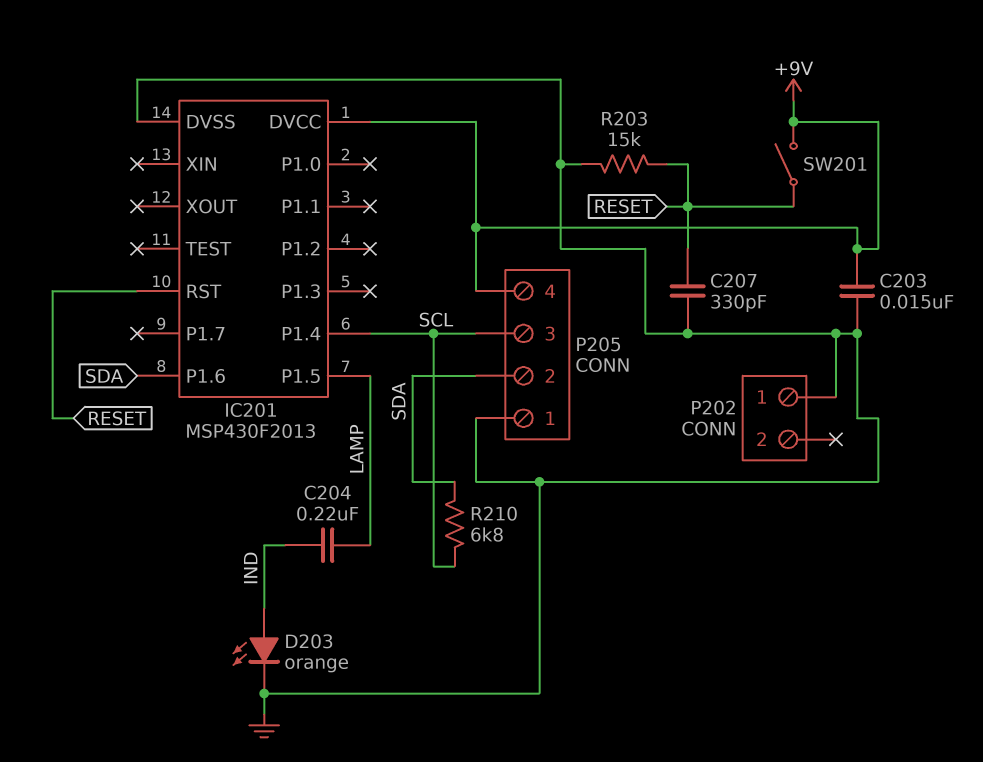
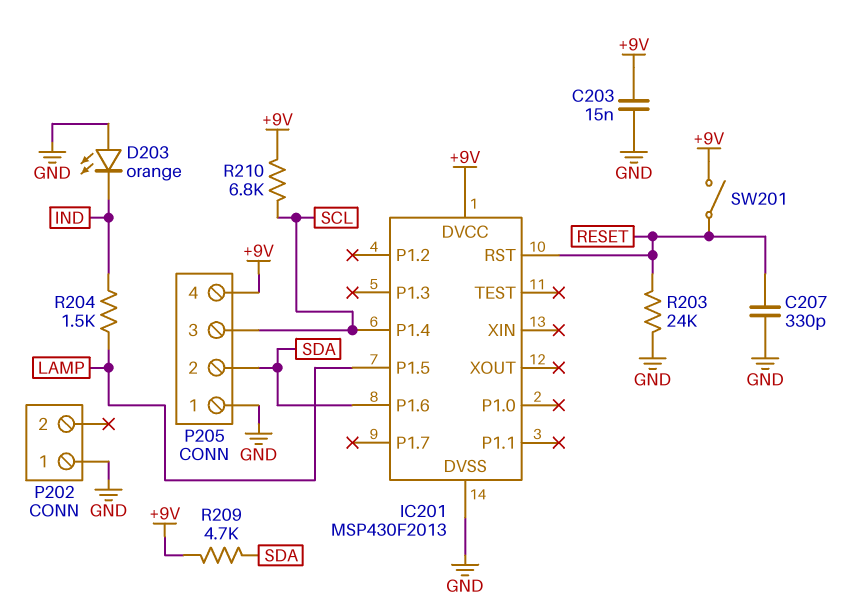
C204: 220nF (IND, LAMP) -> none
D203: LED orange (A IND, K GND) -> LED orange (A GND, K IND)
R203: 15k (GND, RESET) -> 24k (GND, RESET)
R204: none -> 1.5k (IND, LAMP)
R209: none -> 4.7k (+9V, SDA)
R210: 6.8k (SCL, SDA) -> 6.8k (+9V, SCL)

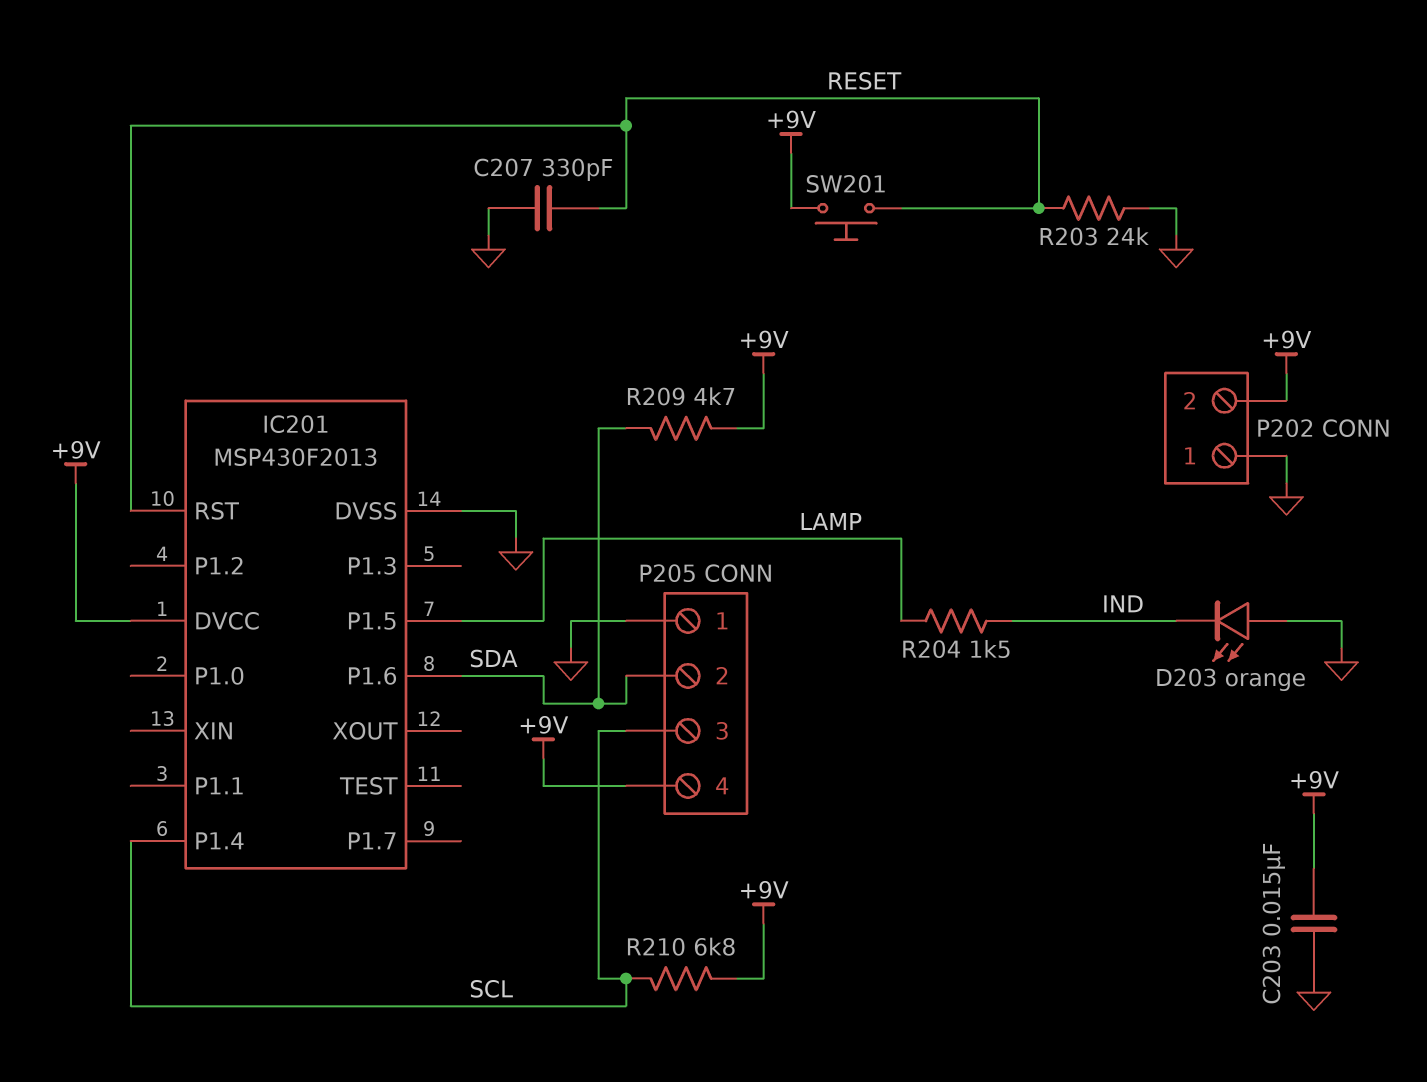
P202 pin 2: none -> +9V
SW201: switch (+9V, RESET) -> button (+9V, RESET)

